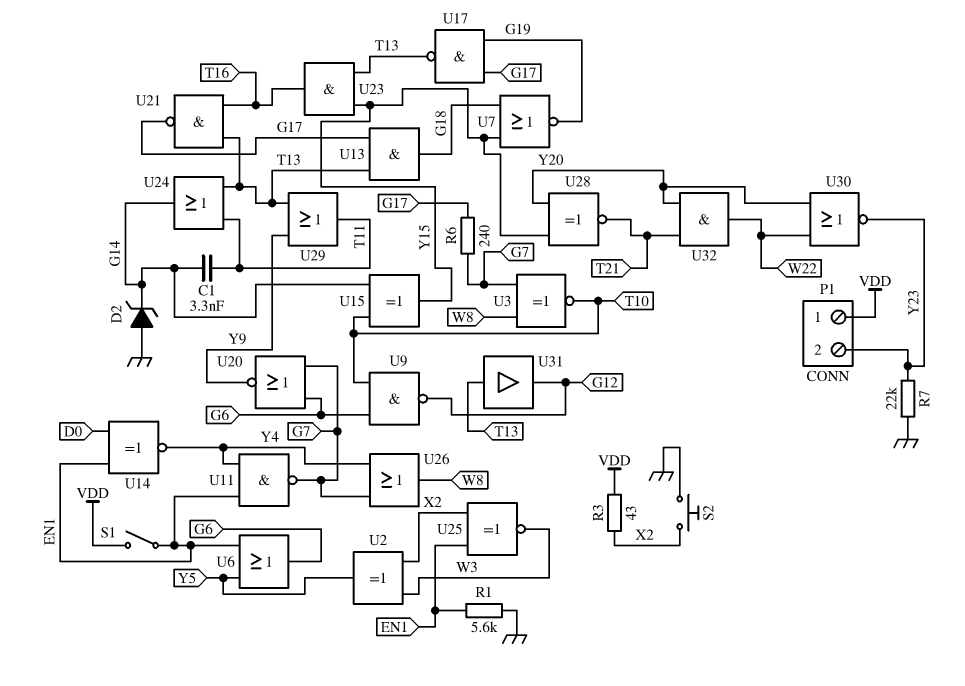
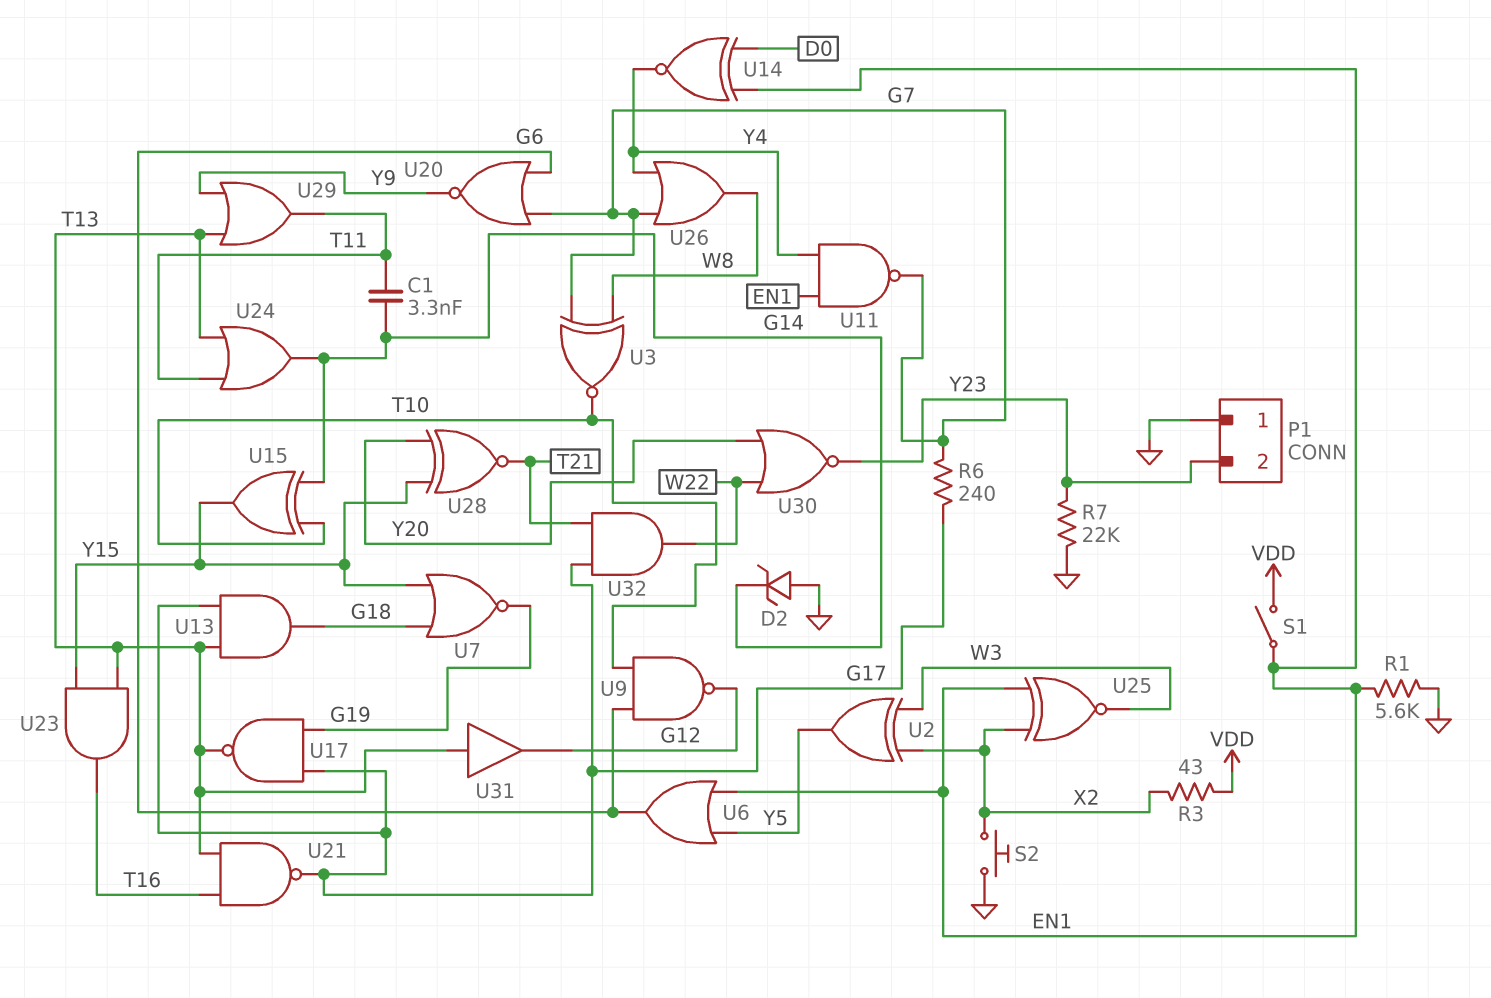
P1 pin 1: VDD -> GND
U32: AND (in T21, in Y20, out W22) -> AND (in G17, in T21, out W22)

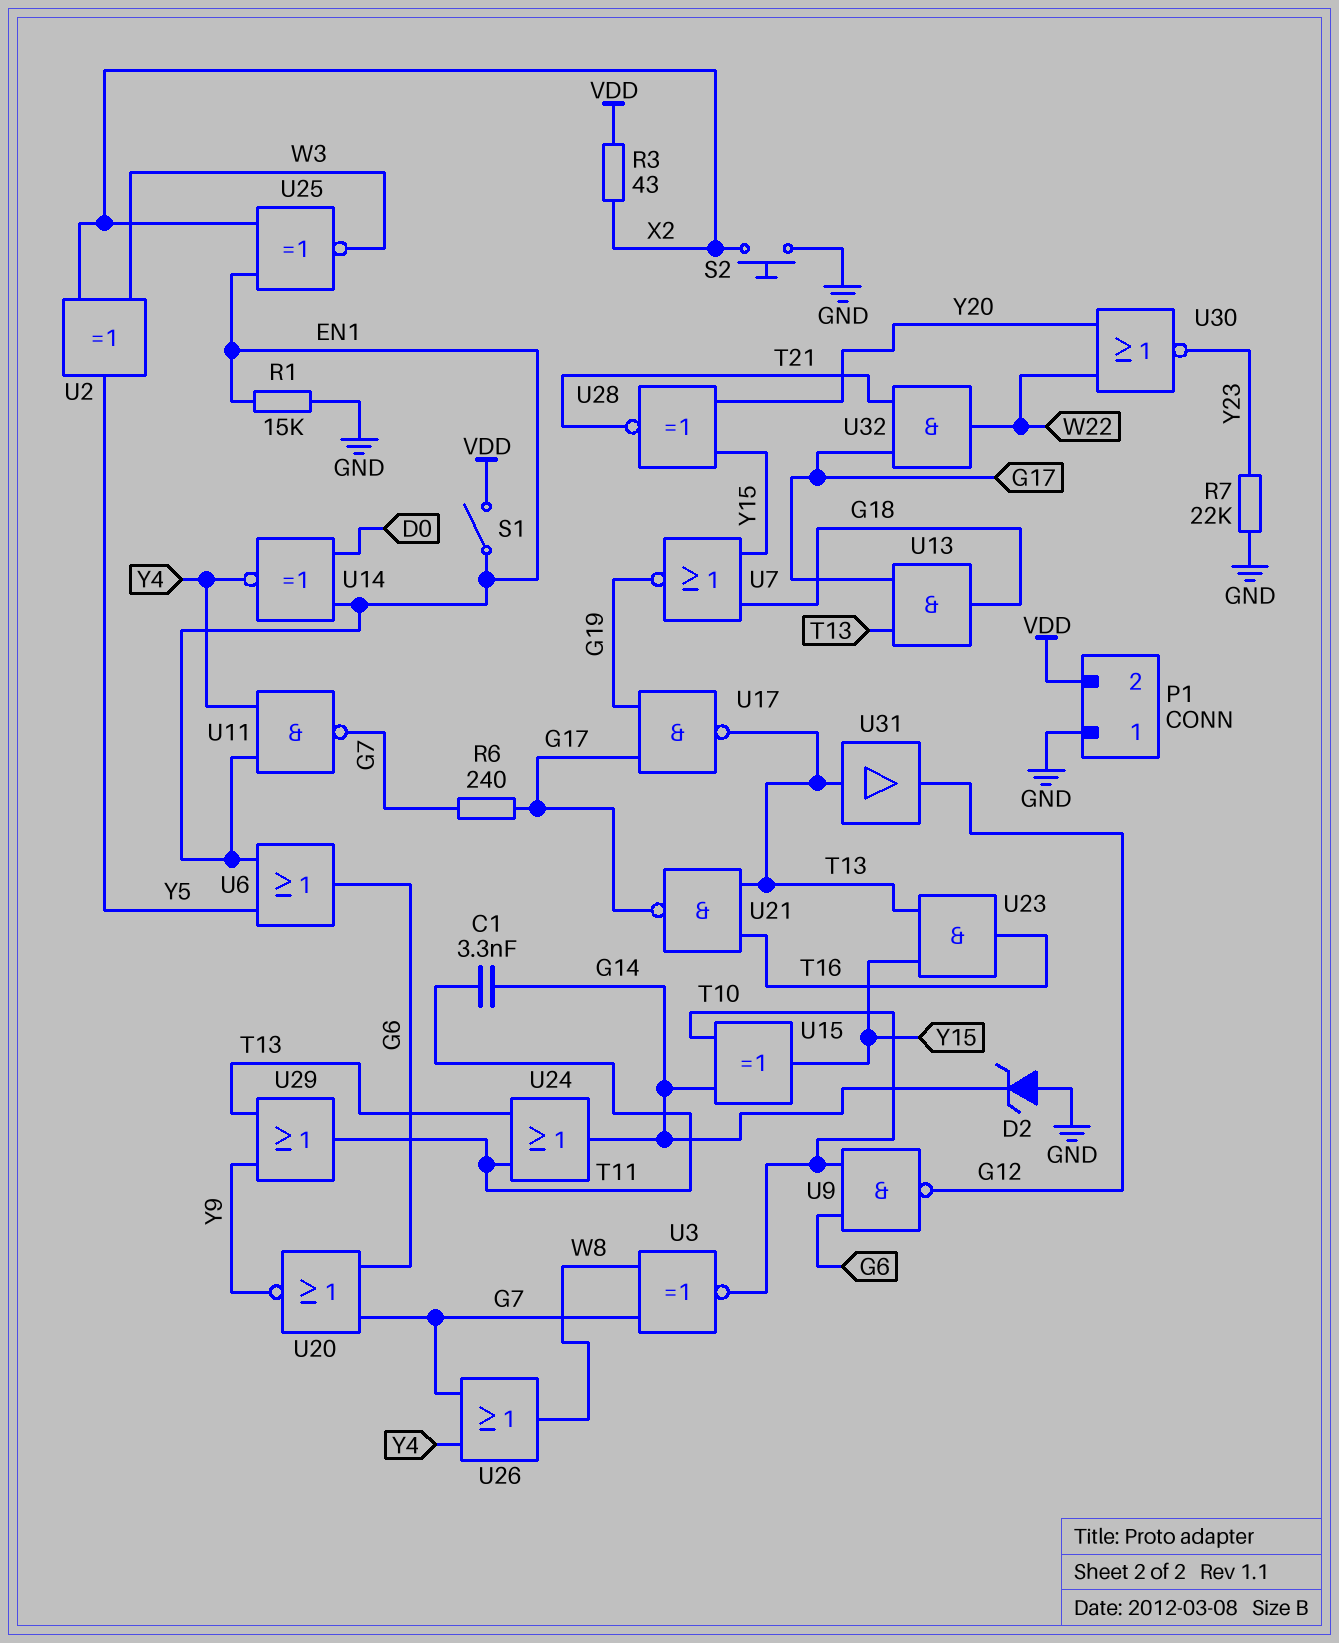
P1 pin 2: Y23 -> VDD
R1: 5.6k (EN1, GND) -> 15k (EN1, GND)

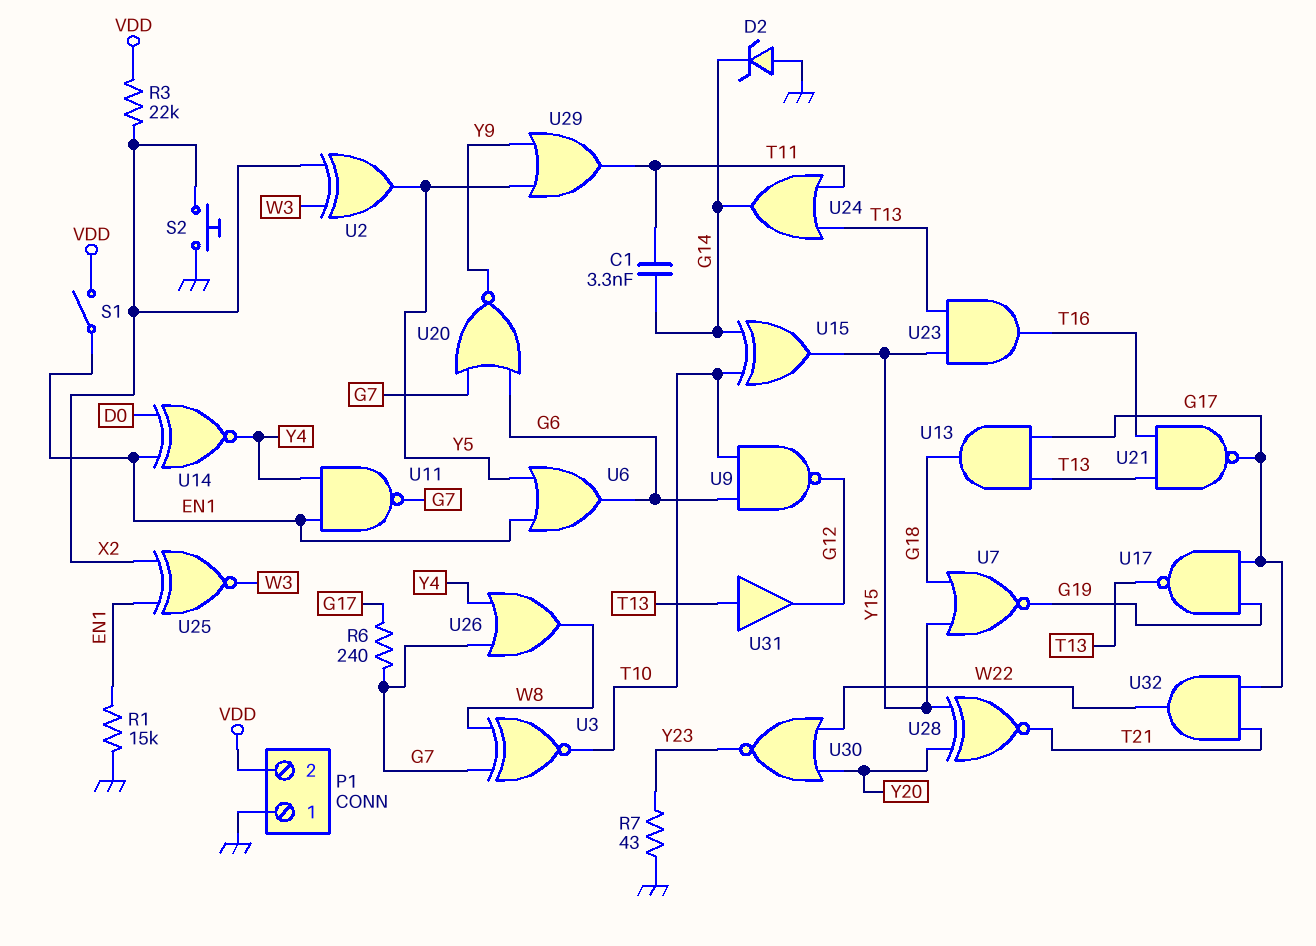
R3: 43 (VDD, X2) -> 22k (VDD, X2)
R7: 22k (GND, Y23) -> 43 (GND, Y23)
U29: OR (in T13, in Y9, out T11) -> OR (in Y5, in Y9, out T11)

